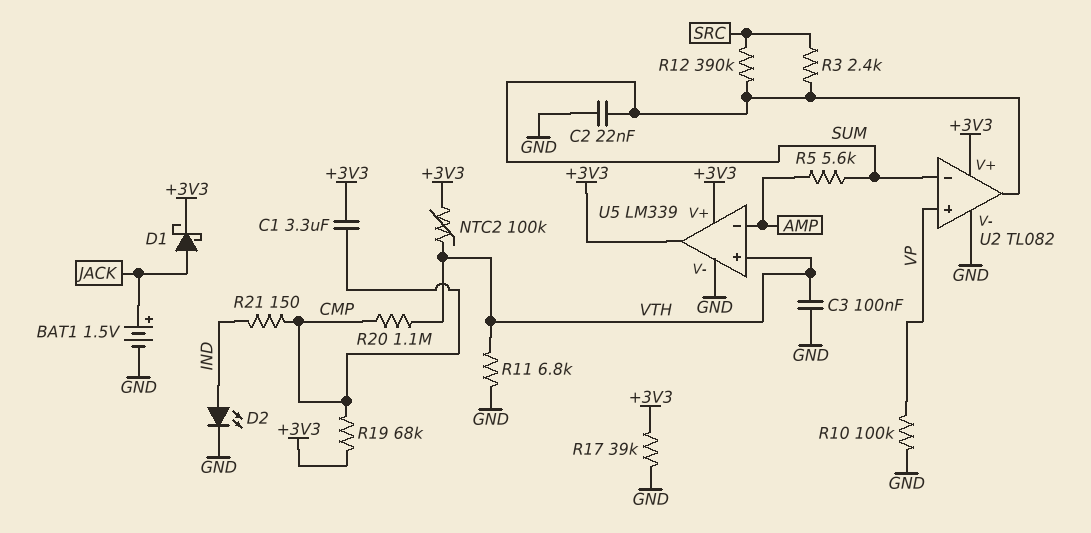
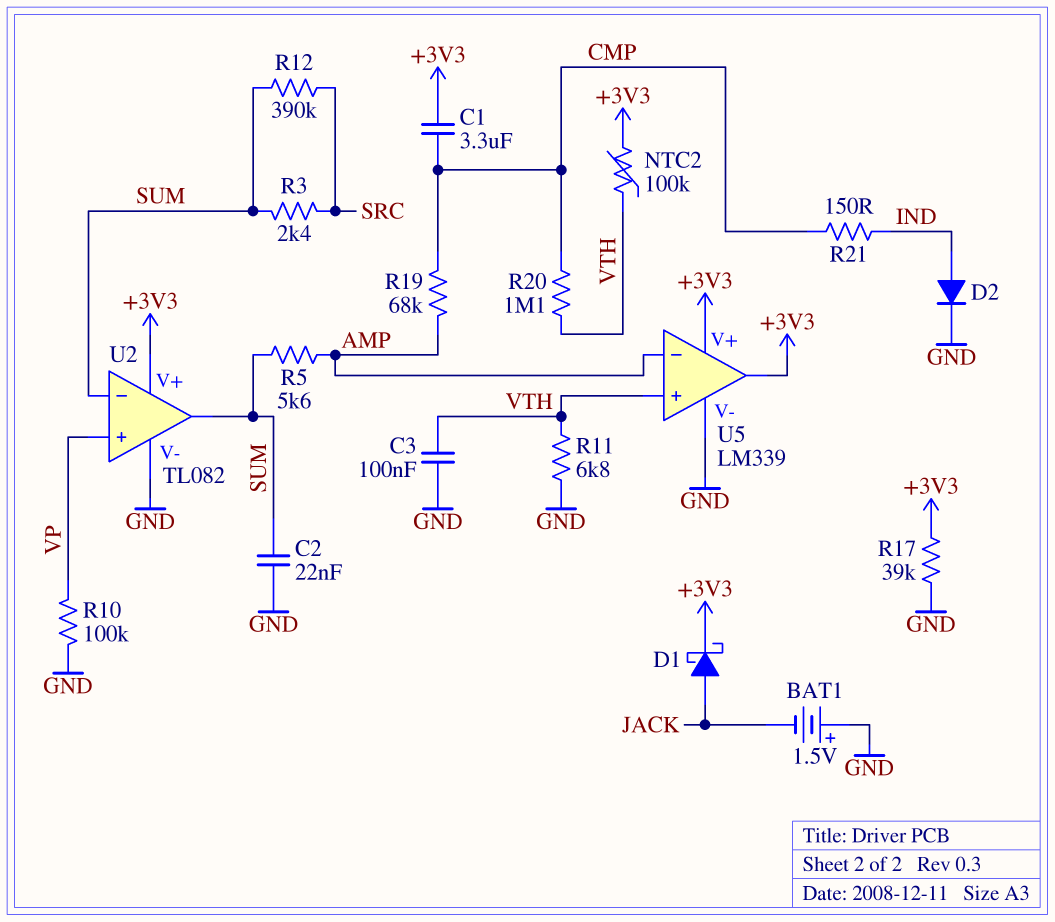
BAT1: 1.5V (plus JACK, minus GND) -> 1.5V (plus GND, minus JACK)
D2: LED (A IND, K GND) -> diode (A IND, K GND)
R19: 68k (+3V3, CMP) -> 68k (AMP, CMP)

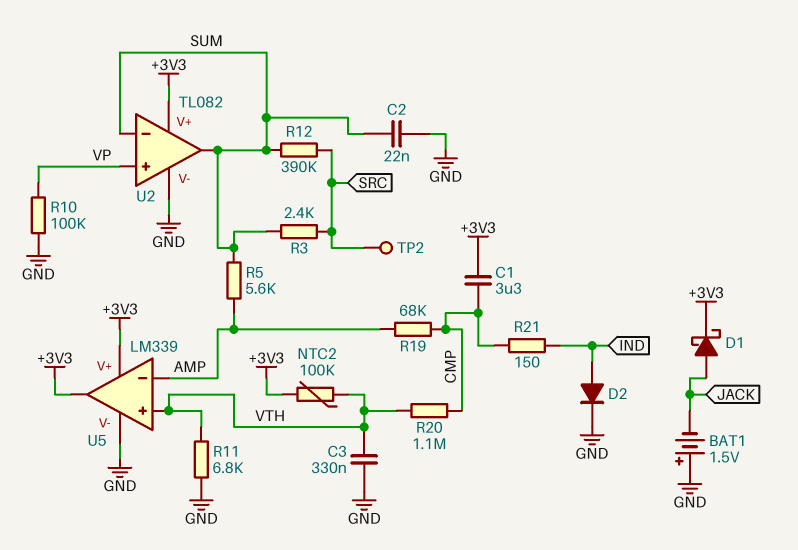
C3: 100nF (GND, VTH) -> 330nF (GND, VTH)
R17: 39k (+3V3, GND) -> none
TP2: none -> test point (SRC)

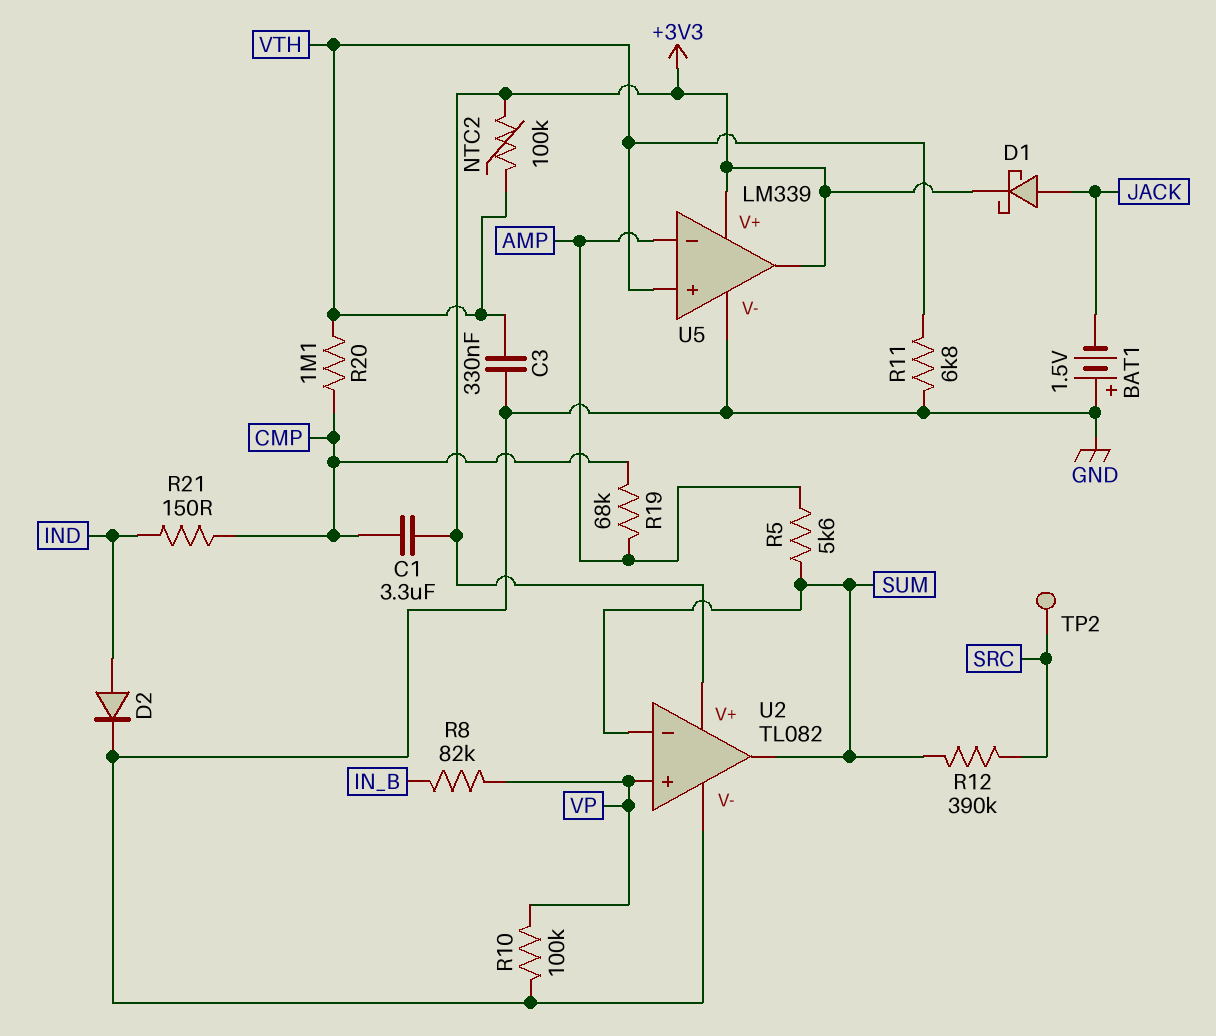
C2: 22nF (GND, SUM) -> none
R3: 2.4k (SRC, SUM) -> none
R8: none -> 82k (IN_B, VP)

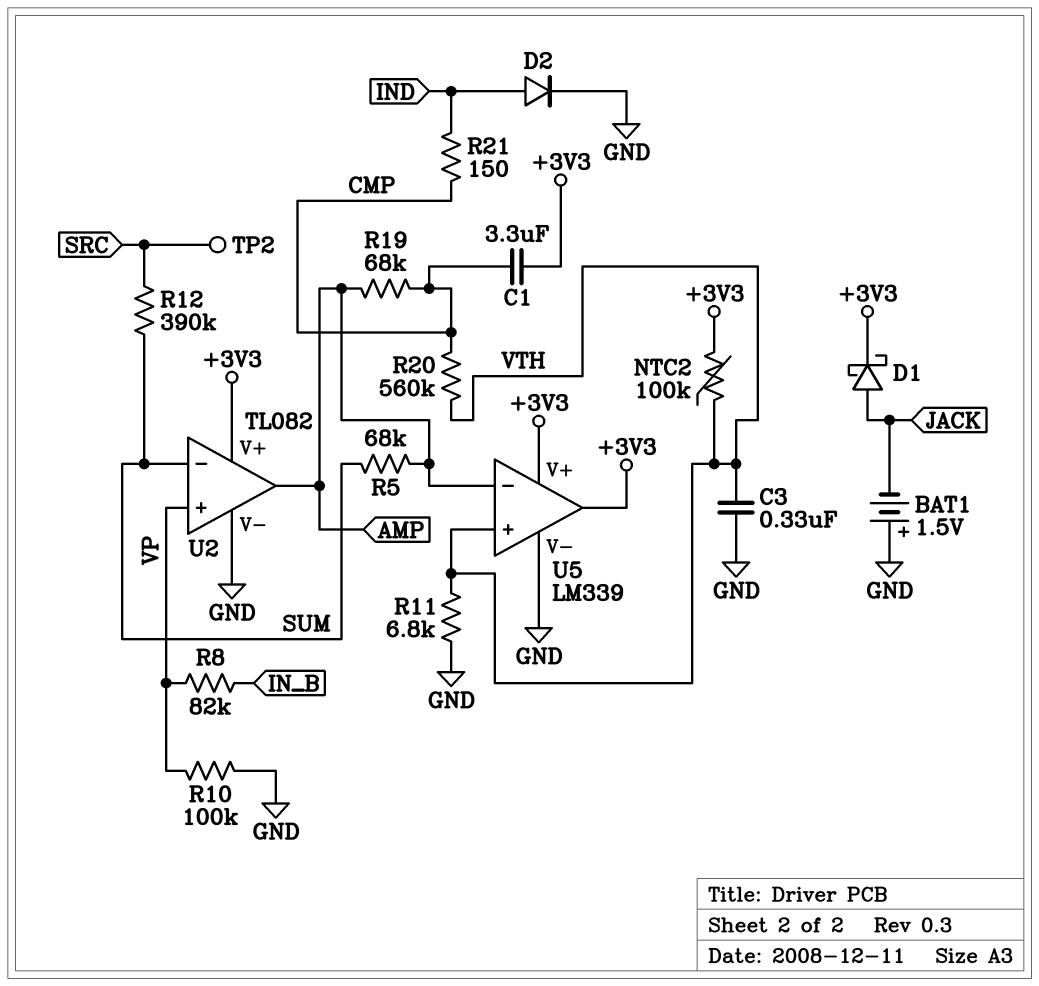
R5: 5.6k (AMP, SUM) -> 68k (AMP, SUM)
R20: 1.1M (CMP, VTH) -> 560k (CMP, VTH)
U2 pin out: SUM -> AMP

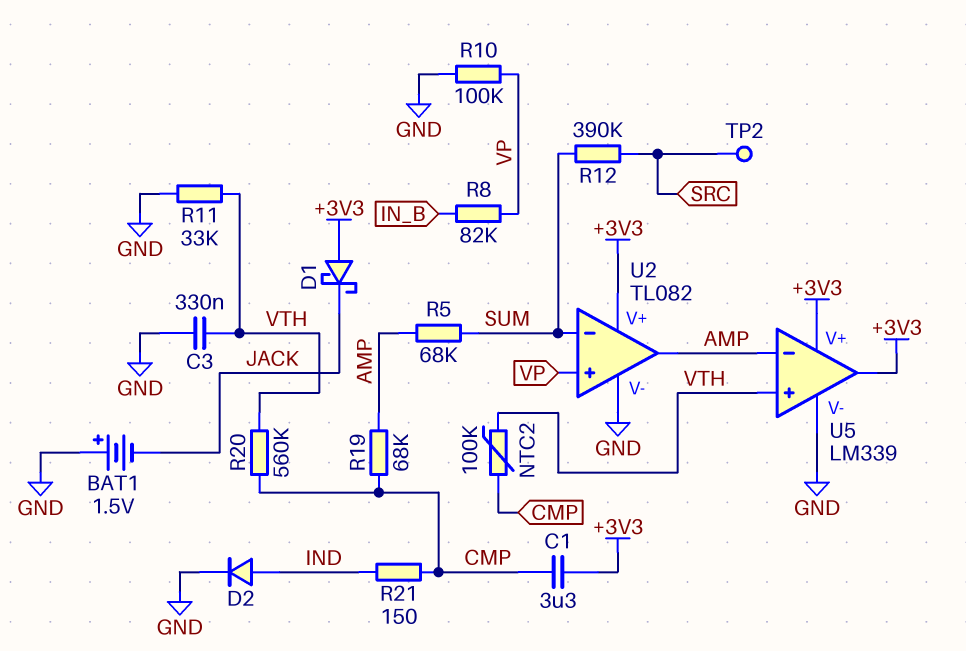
D1: schottky (A JACK, K +3V3) -> schottky (A +3V3, K JACK)
NTC2: 100k (+3V3, VTH) -> 100k (CMP, VTH)
R11: 6.8k (GND, VTH) -> 33k (GND, VTH)

